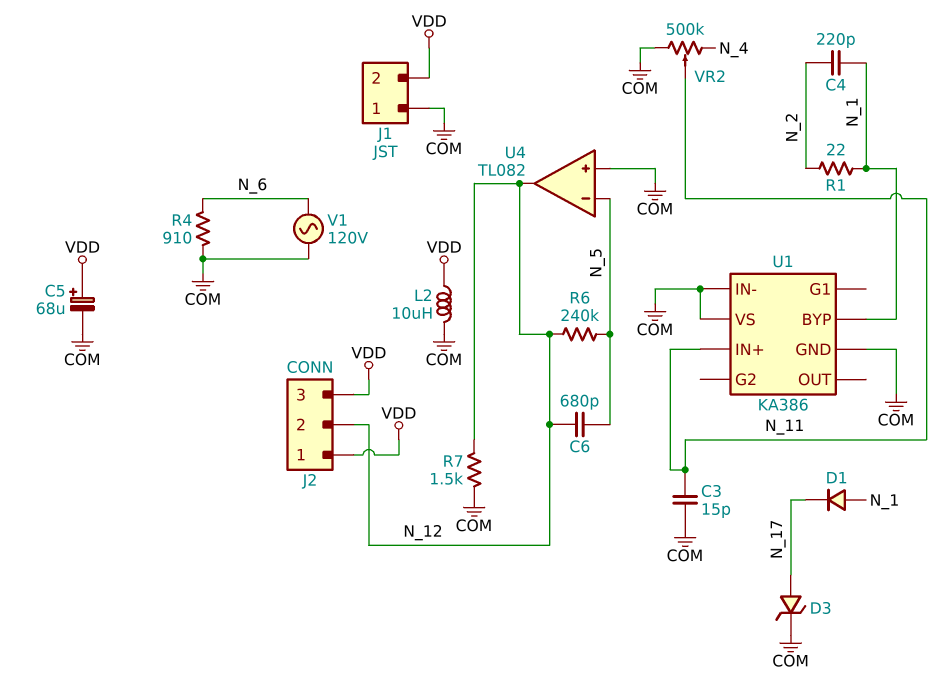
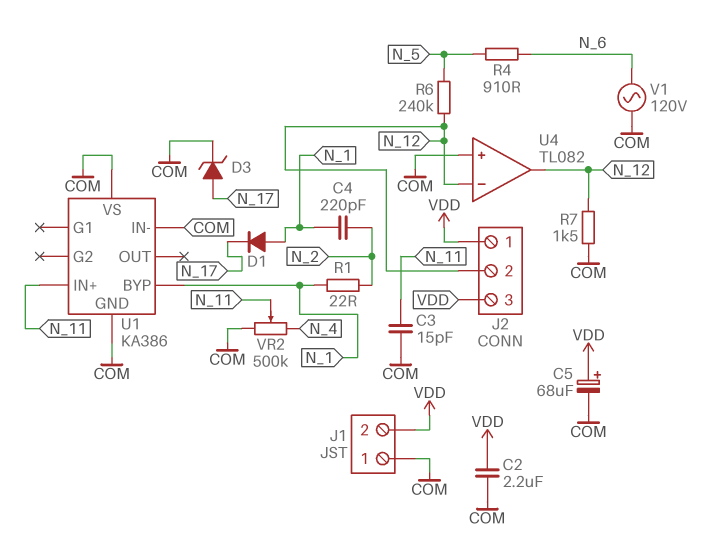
C2: none -> 2.2uF (COM, VDD)
C6: 680pF (N_5, N_12) -> none
L2: 10uH (COM, VDD) -> none
R4: 910 (COM, N_6) -> 910 (N_5, N_6)
U4 pin in-: N_5 -> N_12

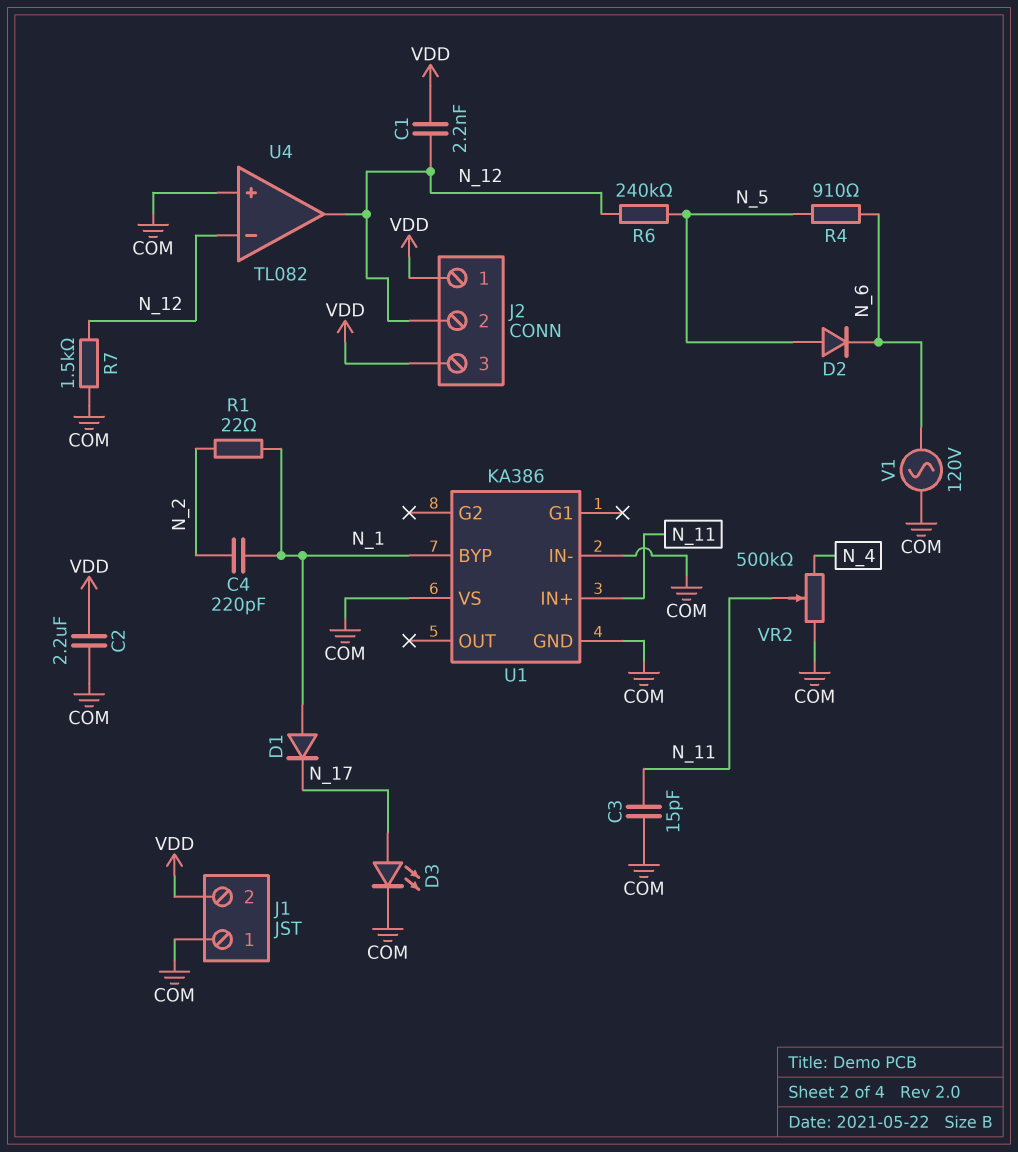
C1: none -> 2.2nF (N_12, VDD)
C5: 68uF (plus VDD, minus COM) -> none
D2: none -> diode (A N_5, K N_6)
D3: zener (A N_17, K COM) -> LED (A N_17, K COM)

